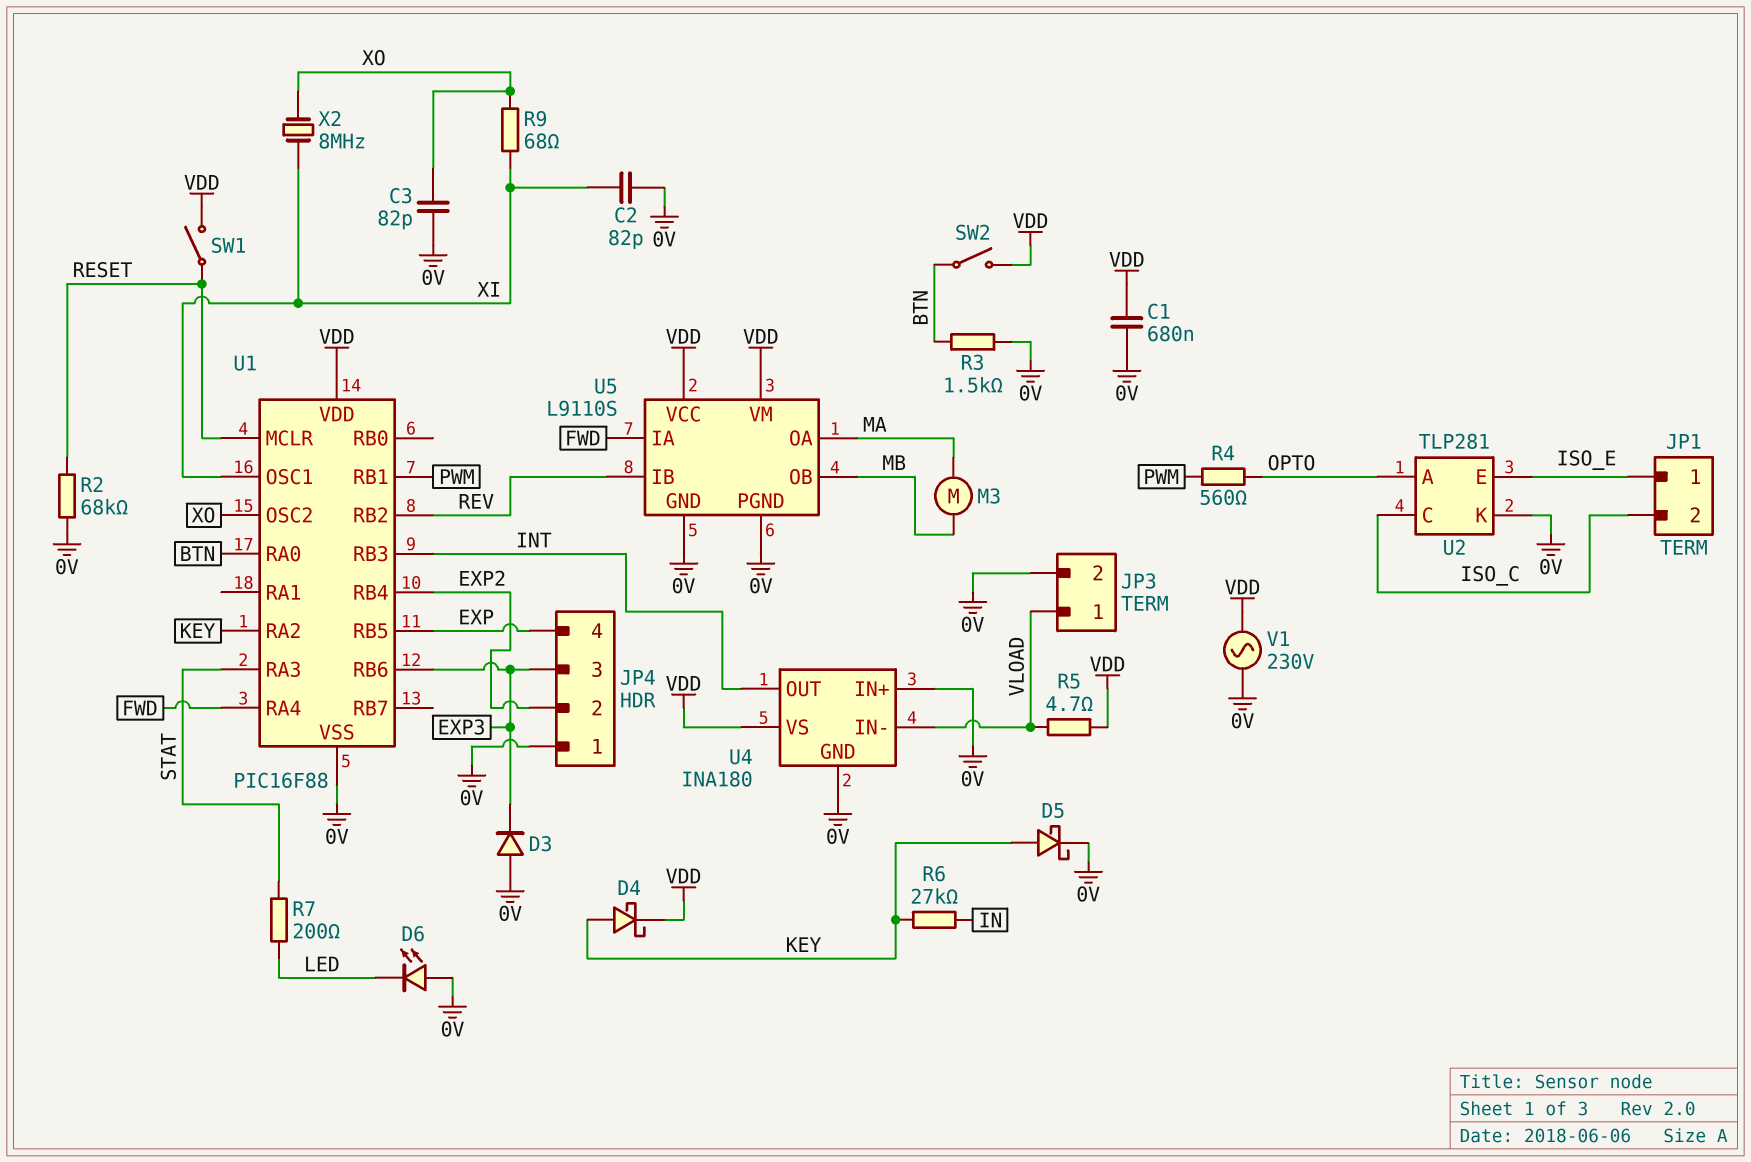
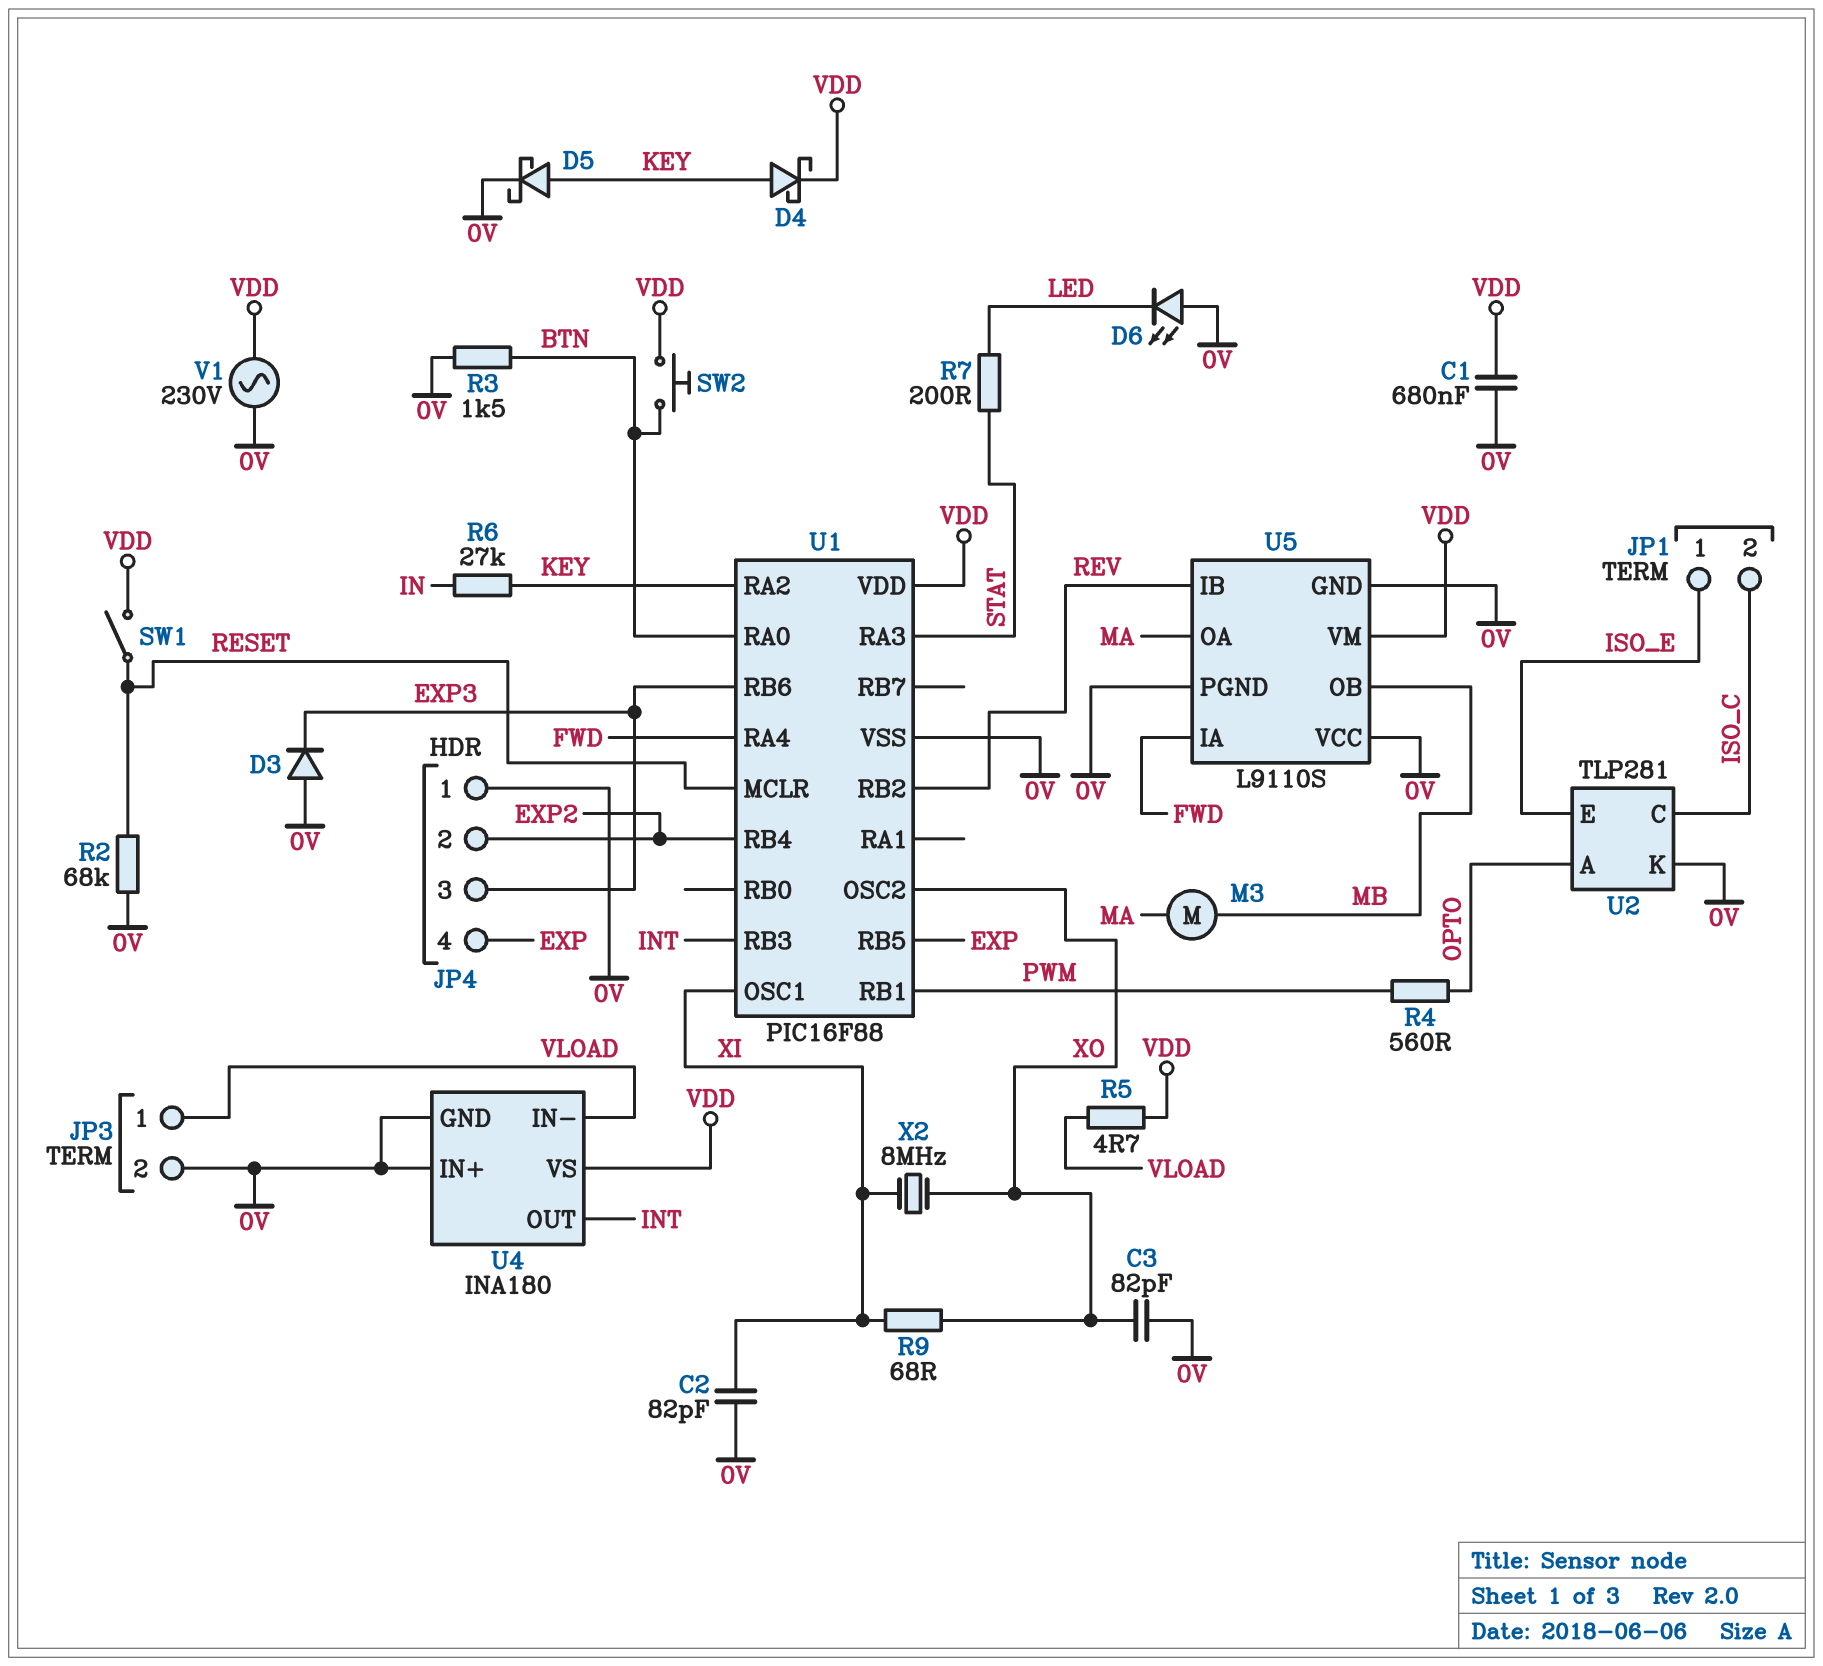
SW2: switch (BTN, VDD) -> button (BTN, VDD)
U5 pin VCC: VDD -> 0V

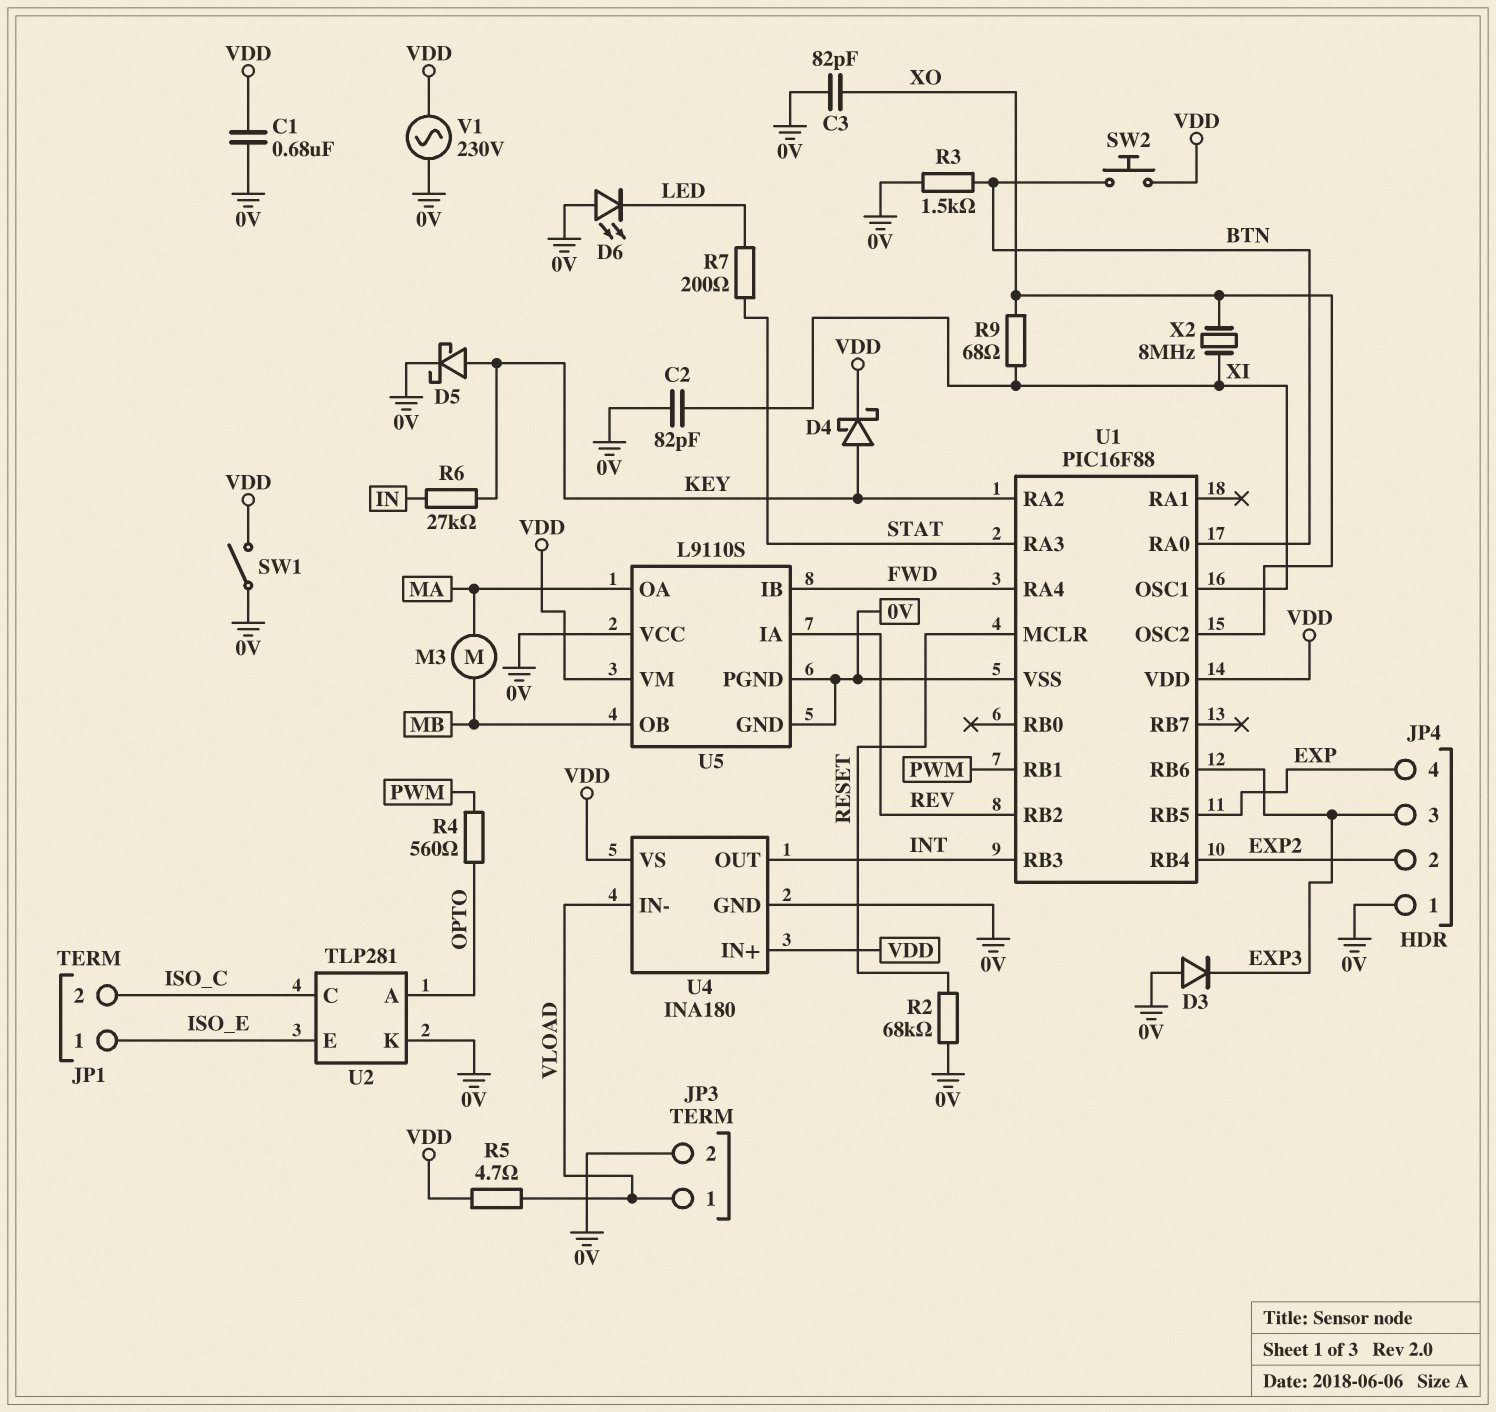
SW1: switch (RESET, VDD) -> switch (0V, VDD)
U4 pin IN+: 0V -> VDD
U5 pin IA: FWD -> REV
U5 pin IB: REV -> FWD

